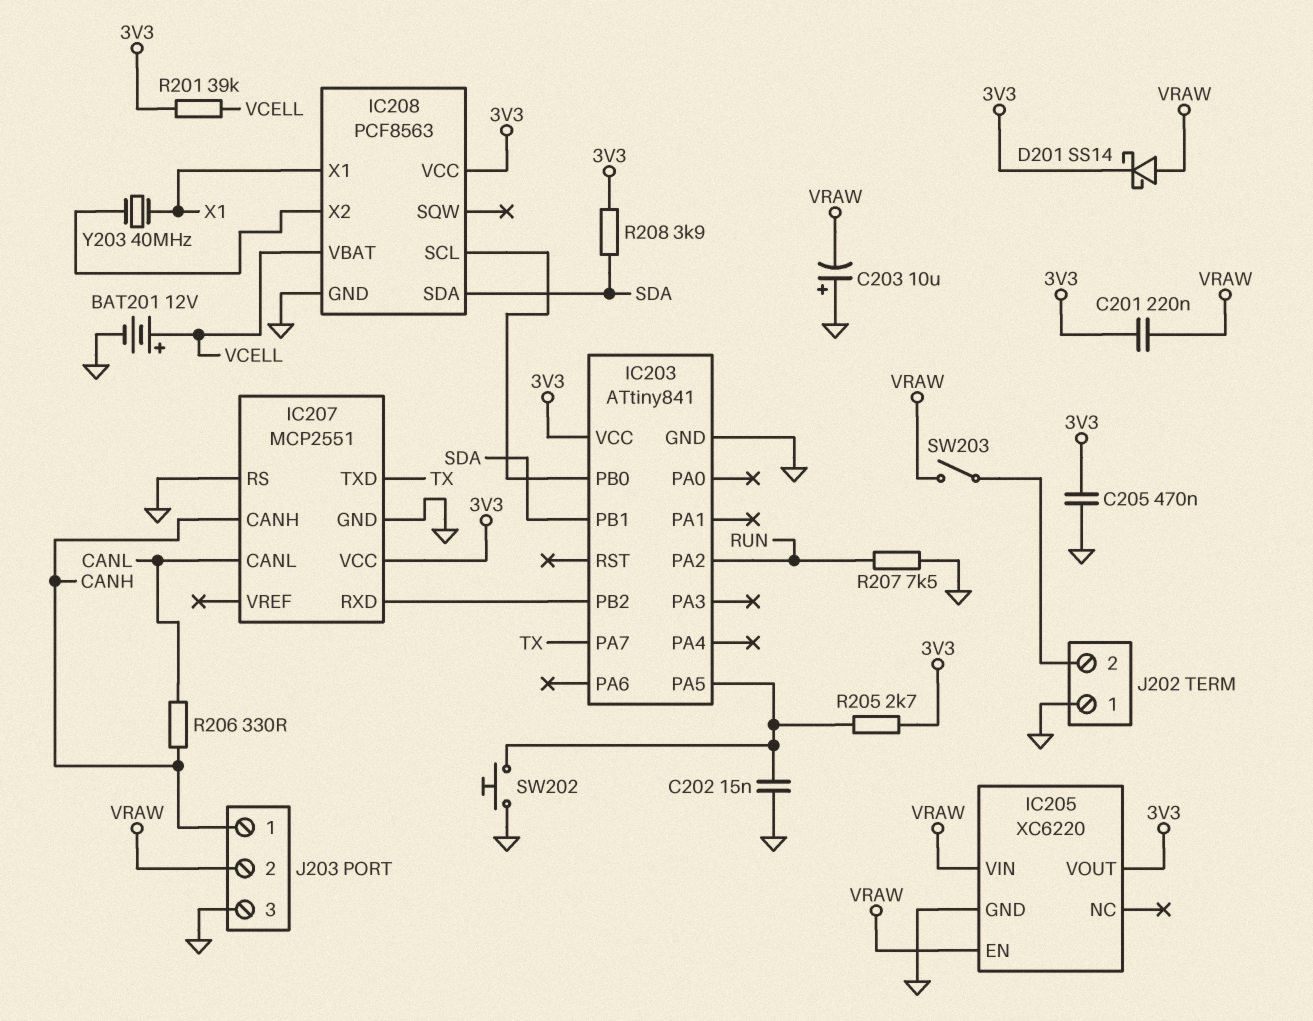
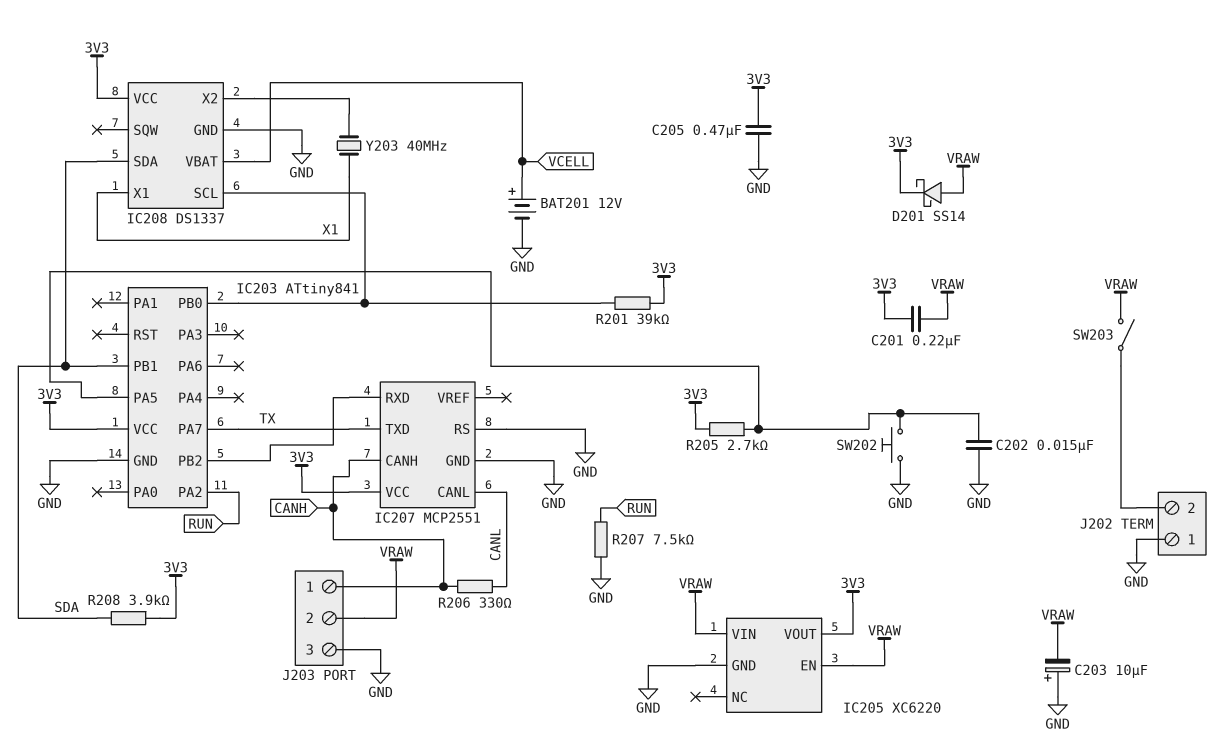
IC208: PCF8563 -> DS1337
R201: 39k (3V3, VCELL) -> 39k (3V3, IC203/PB0)

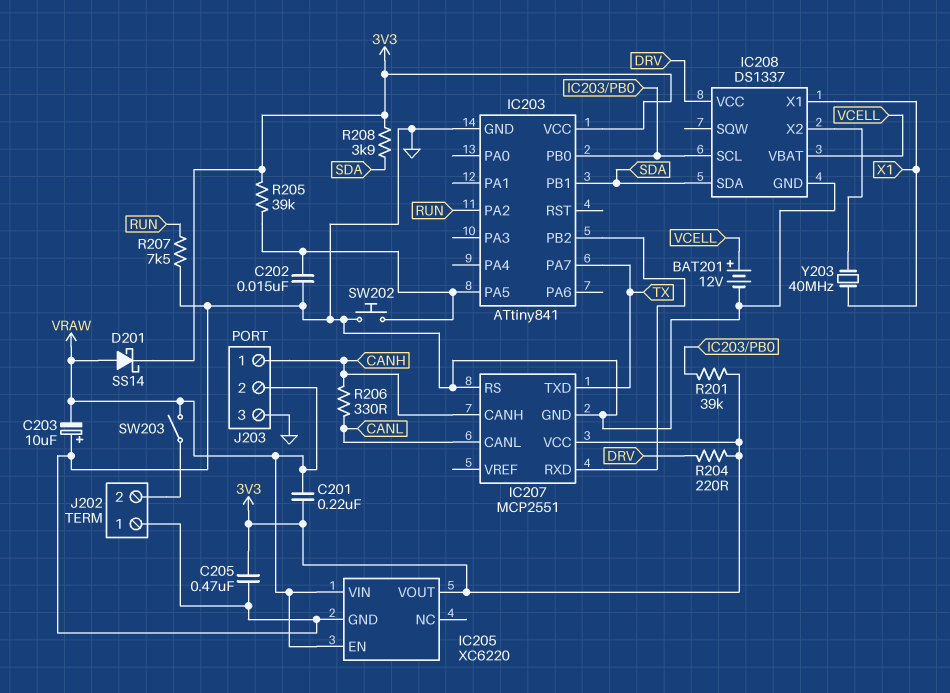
IC208 pin VCC: 3V3 -> DRV
R204: none -> 220 (3V3, DRV)
R205: 2.7k (3V3, IC203/PA5) -> 39k (3V3, IC203/PA5)

